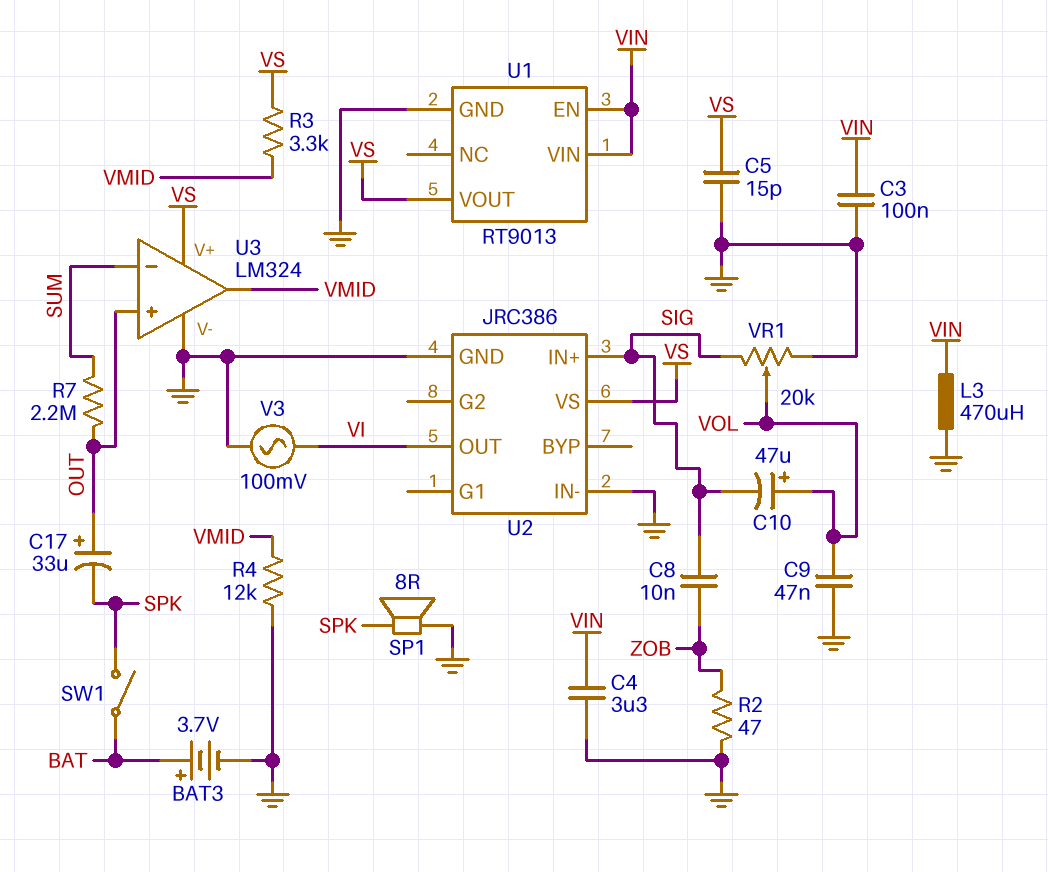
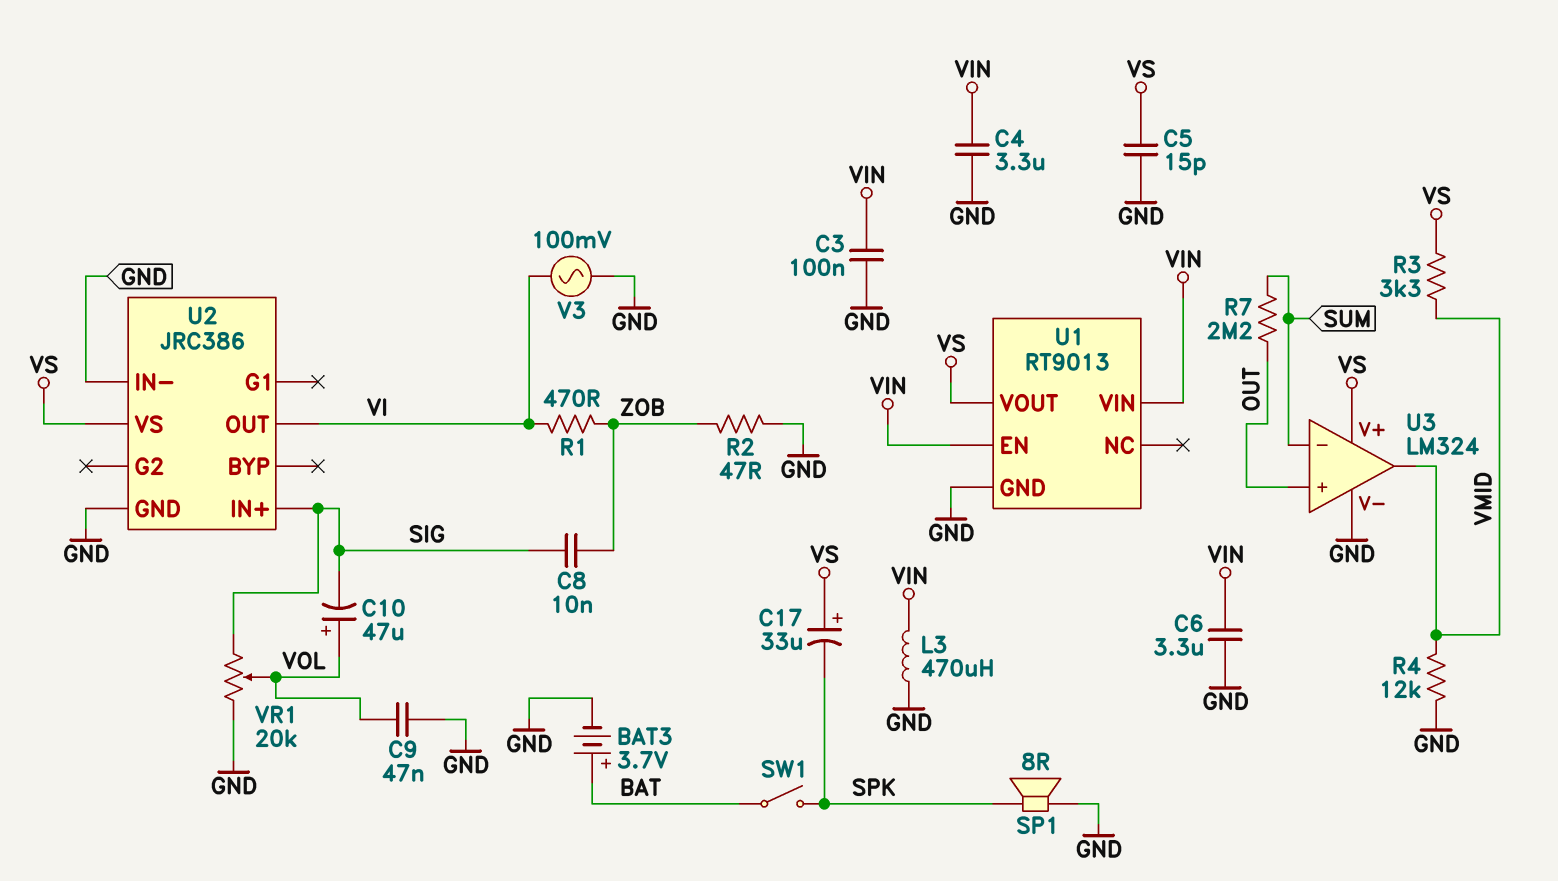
C6: none -> 3.3uF (GND, VIN)
C17: 33uF (plus OUT, minus SPK) -> 33uF (plus VS, minus SPK)
R1: none -> 470 (VI, ZOB)

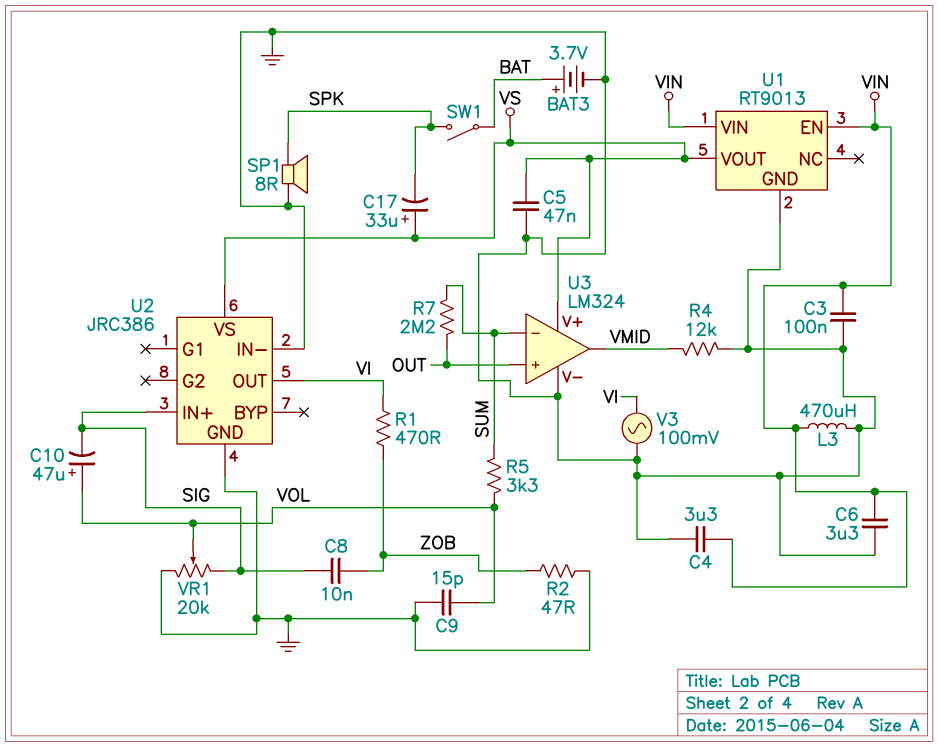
C5: 15pF (GND, VS) -> 47nF (GND, VS)
C9: 47nF (GND, VOL) -> 15pF (GND, VOL)
R3: 3.3k (VMID, VS) -> none
R5: none -> 3.3k (SUM, VOL)

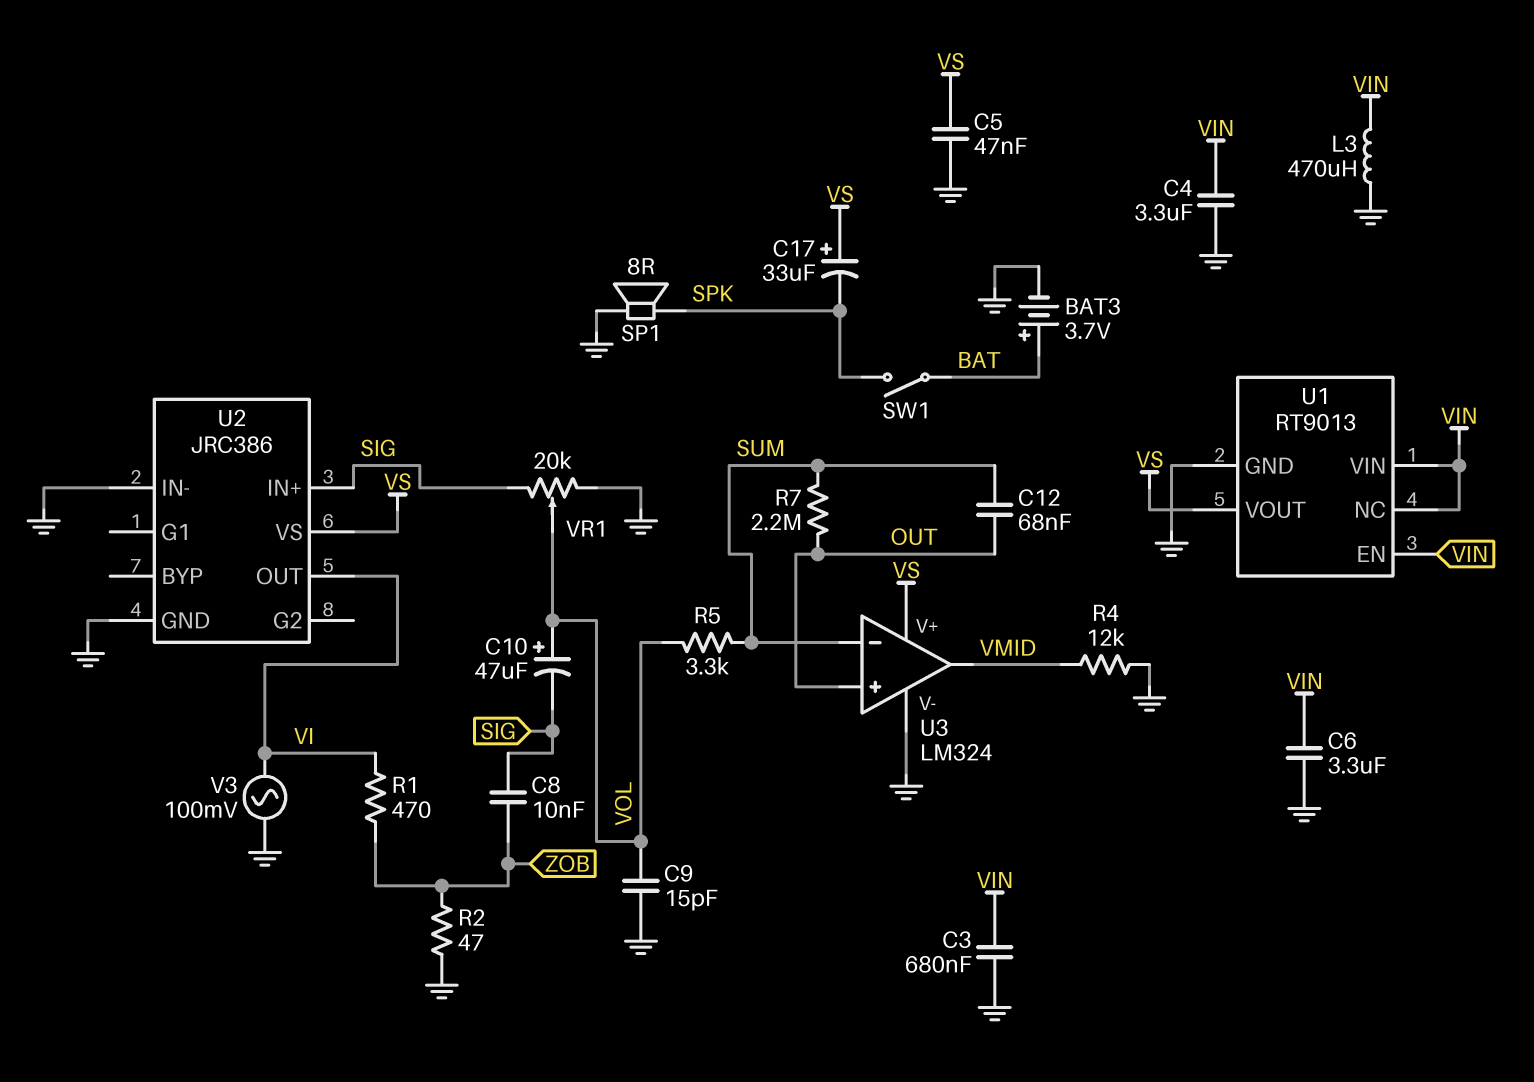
C3: 100nF (GND, VIN) -> 680nF (GND, VIN)
C12: none -> 68nF (OUT, SUM)
U1 pin NC: none -> VIN

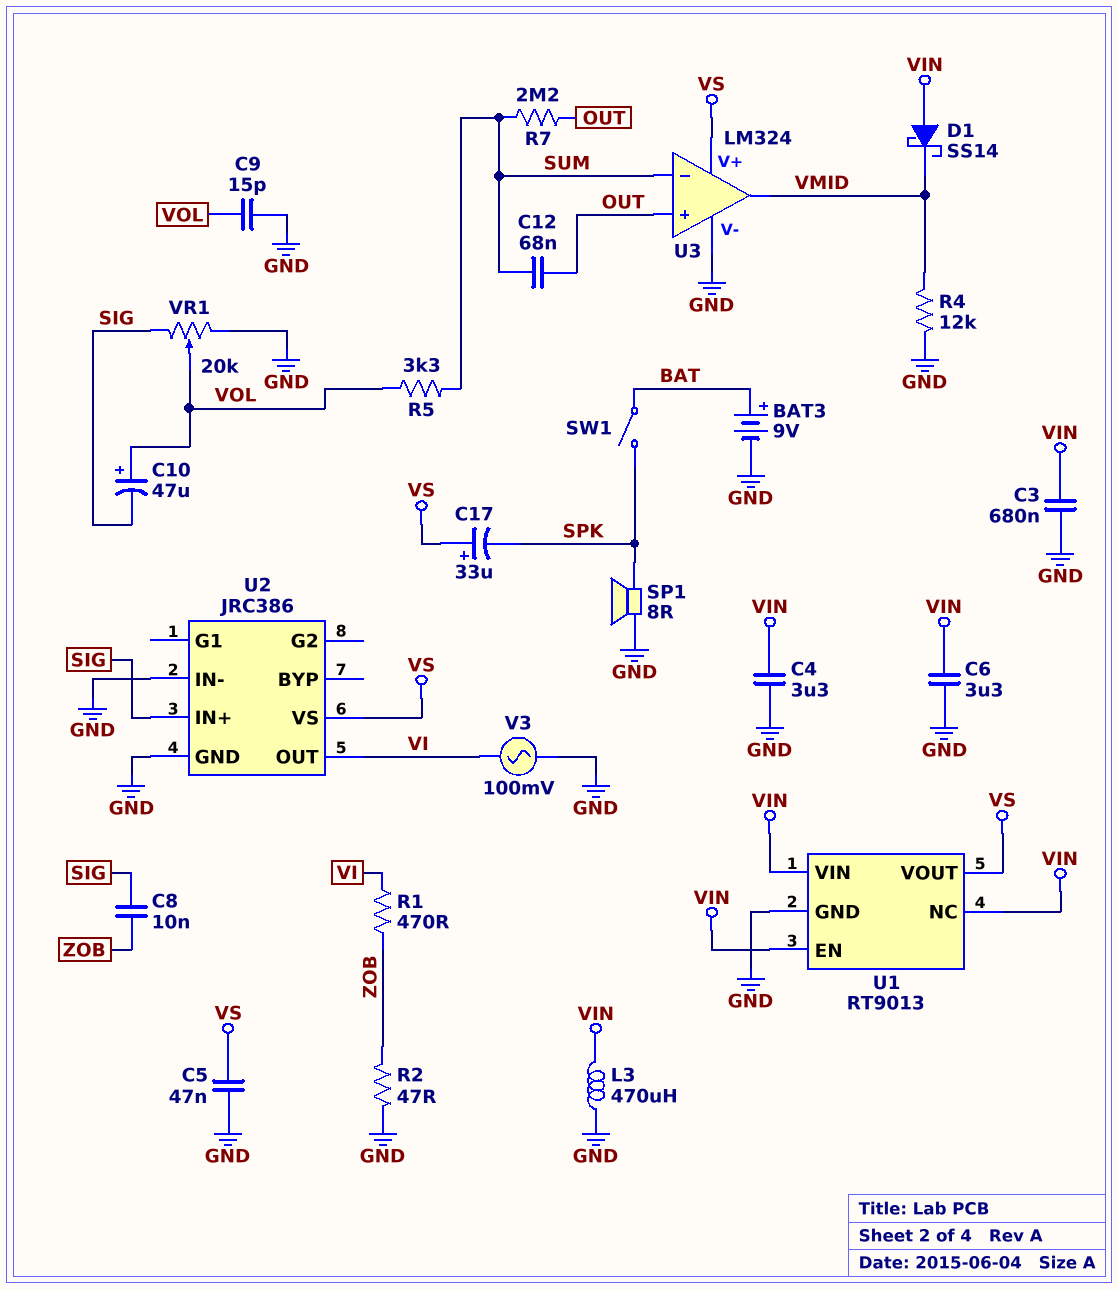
BAT3: 3.7V (plus BAT, minus GND) -> 9V (plus BAT, minus GND)
D1: none -> schottky SS14 (A VIN, K VMID)

